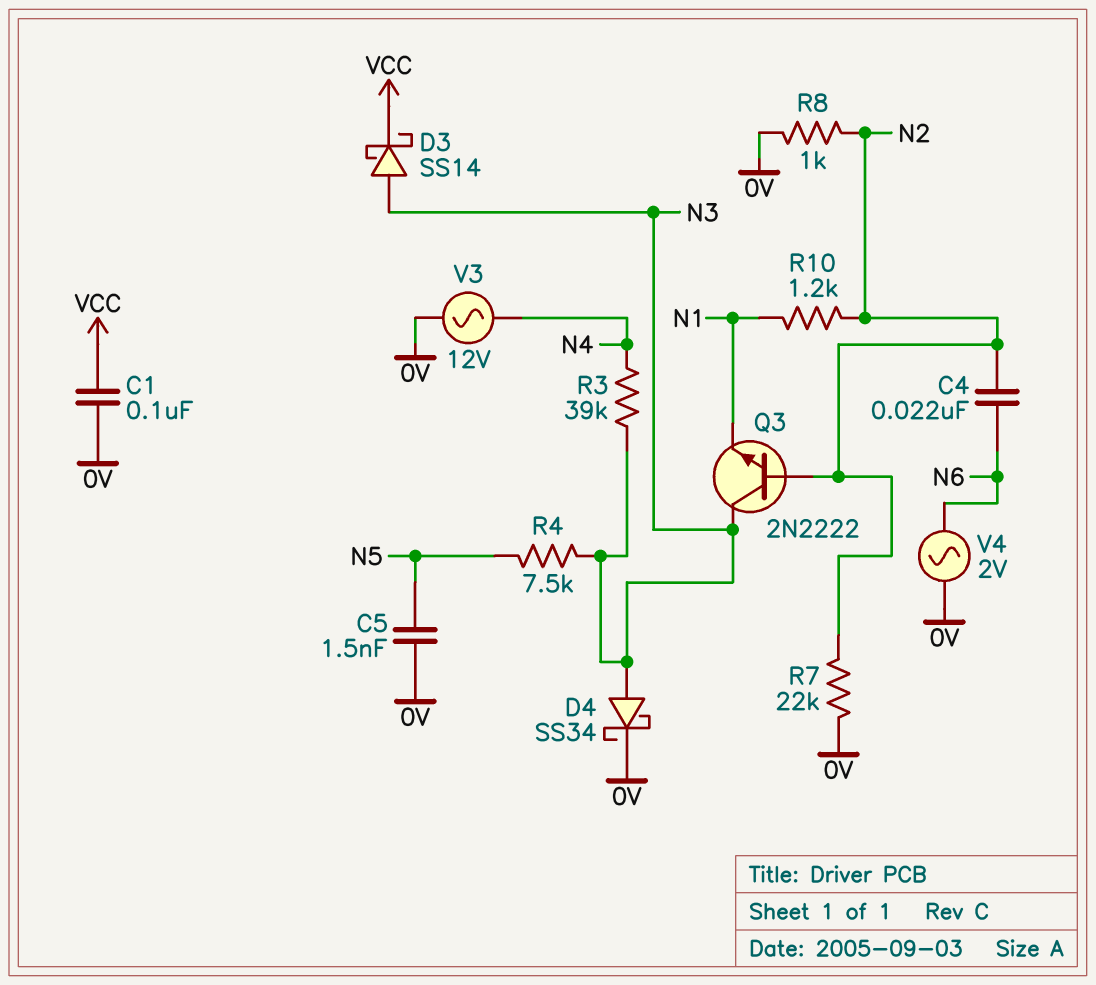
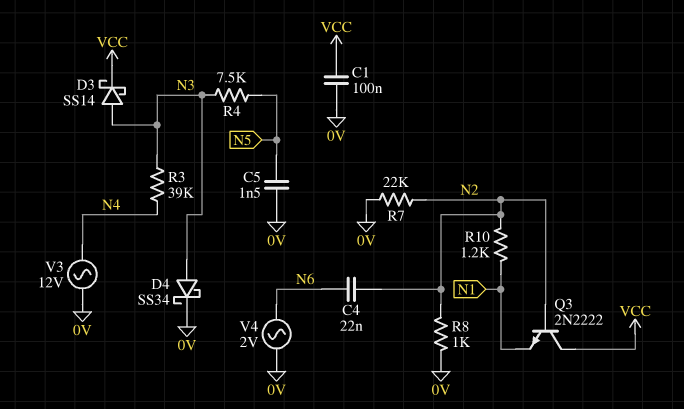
Q3: NPN 2N2222 (B N2, C N3, E N1) -> NPN 2N2222 (B N2, C VCC, E N1)

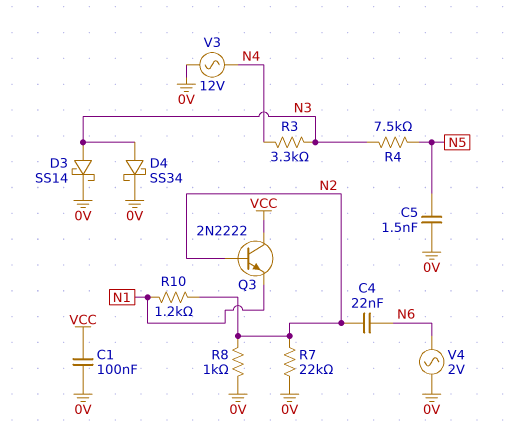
D3: schottky SS14 (A N3, K VCC) -> schottky SS14 (A N3, K 0V)
R3: 39k (N3, N4) -> 3.3k (N3, N4)

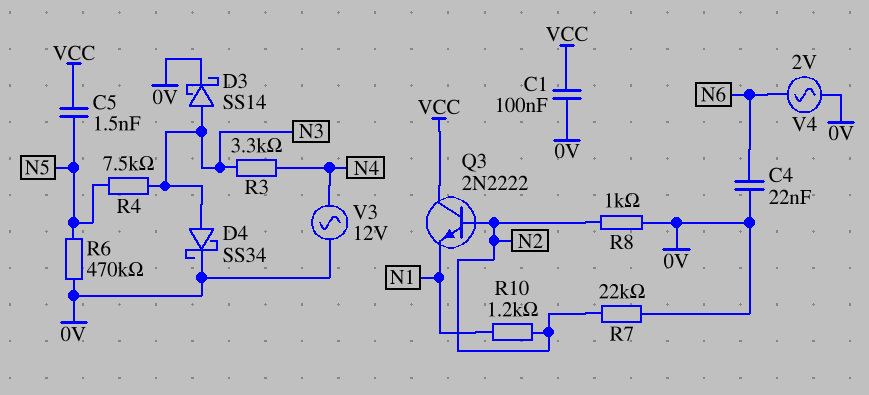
C4: 22nF (N2, N6) -> 22nF (0V, N6)
C5: 1.5nF (0V, N5) -> 1.5nF (N5, VCC)
R6: none -> 470k (0V, N5)

